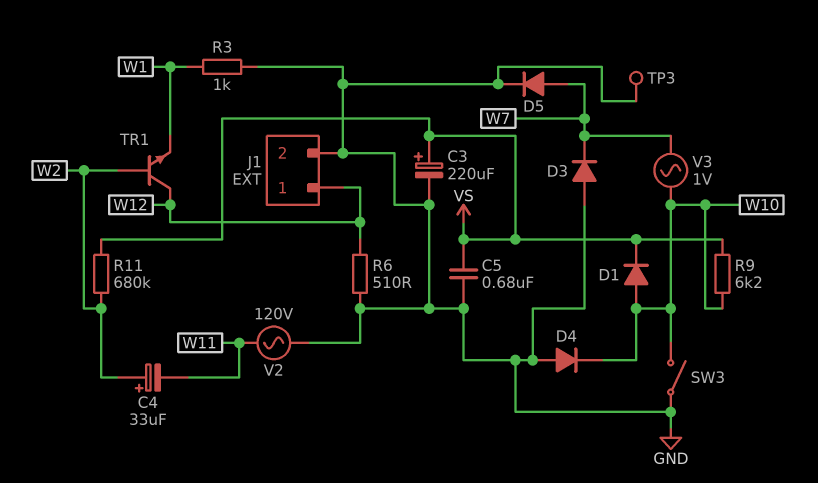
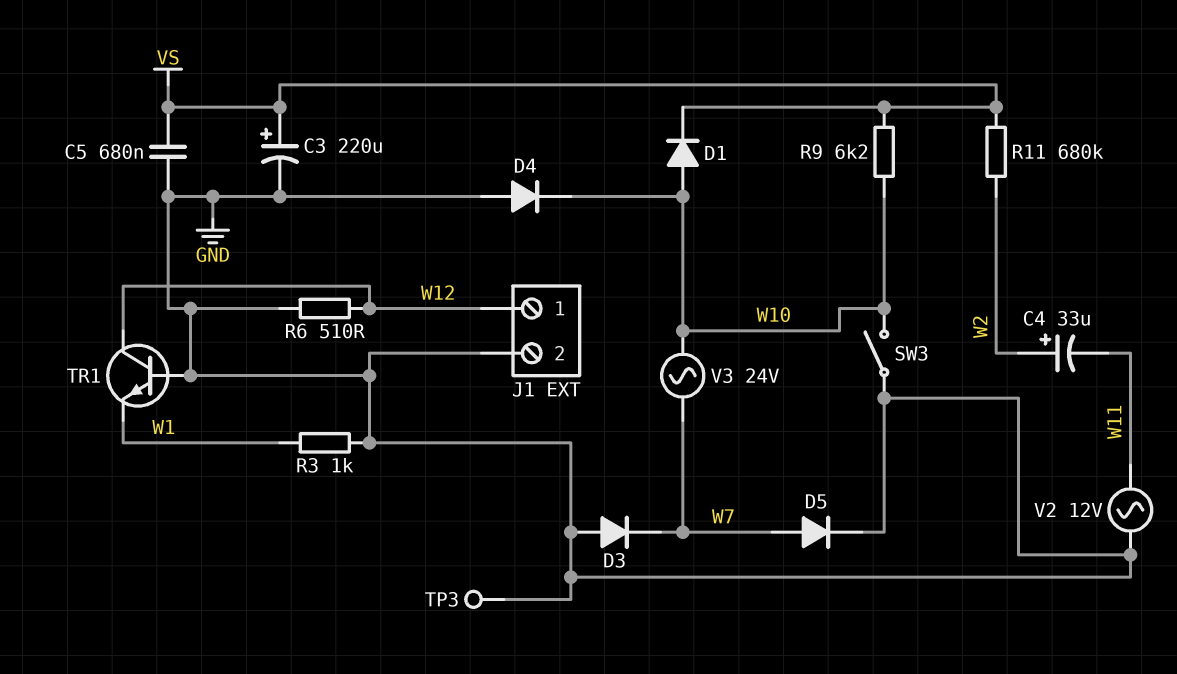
TR1: NPN (B W2, C W12, E W1) -> NPN (B GND, C W12, E W1)
V2: AC 120V (GND, W11) -> AC 12V (GND, W11)
V3: AC 1V (W7, W10) -> AC 24V (W7, W10)

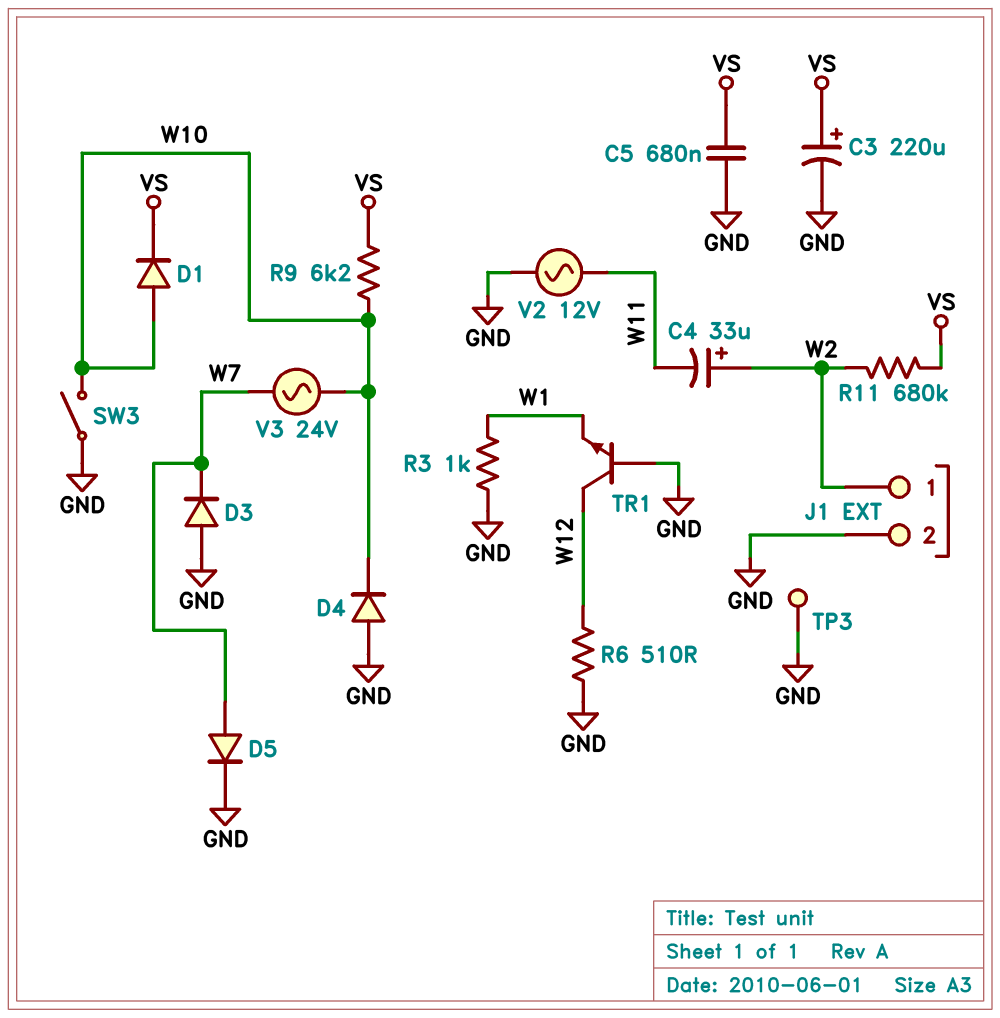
J1 pin 1: W12 -> W2

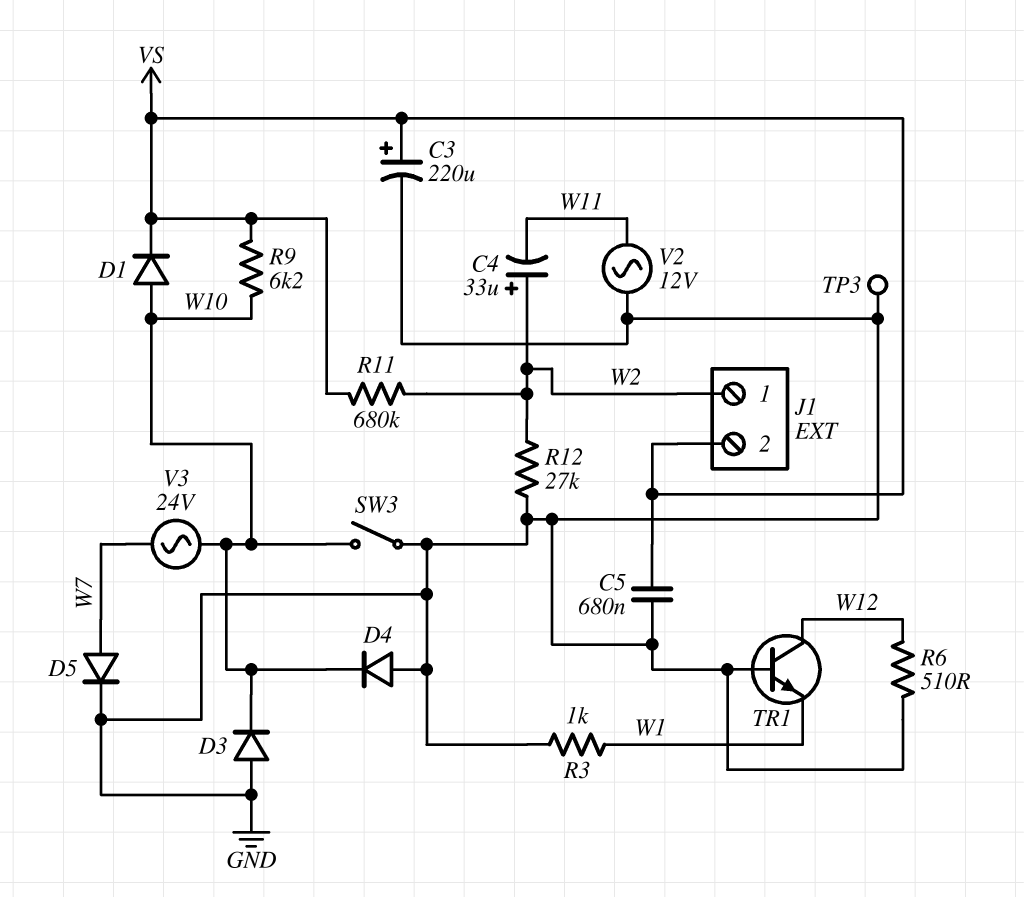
D3: diode (A GND, K W7) -> diode (A GND, K W10)
J1 pin 2: GND -> VS
R12: none -> 27k (GND, W2)

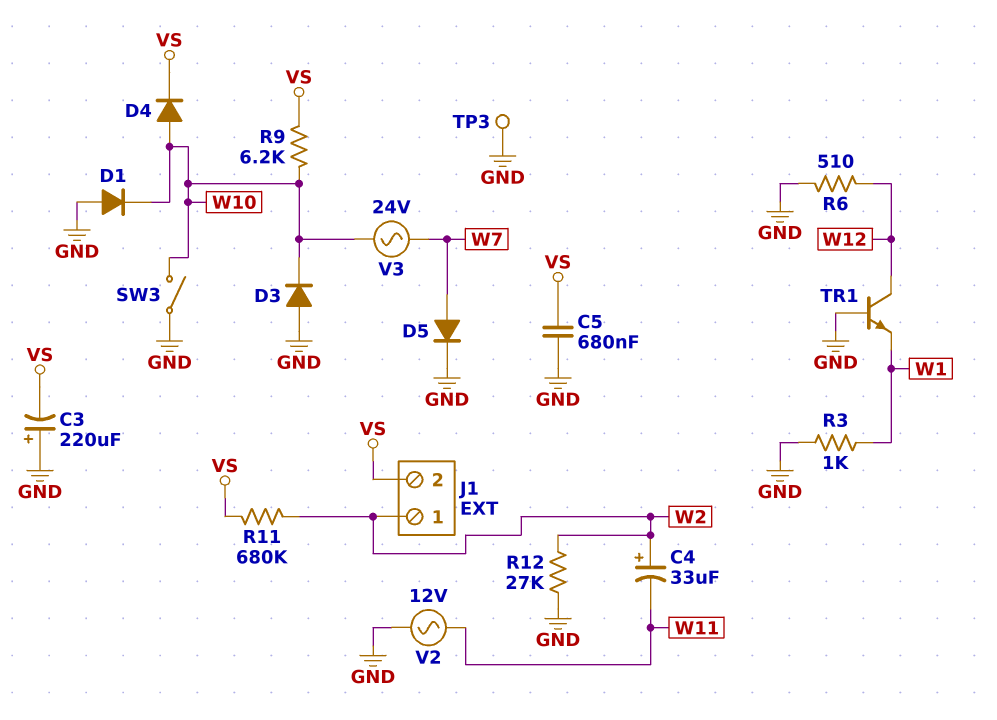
C3: 220uF (plus VS, minus GND) -> 220uF (plus GND, minus VS)
D1: diode (A W10, K VS) -> diode (A GND, K W10)
D4: diode (A GND, K W10) -> diode (A W10, K VS)

